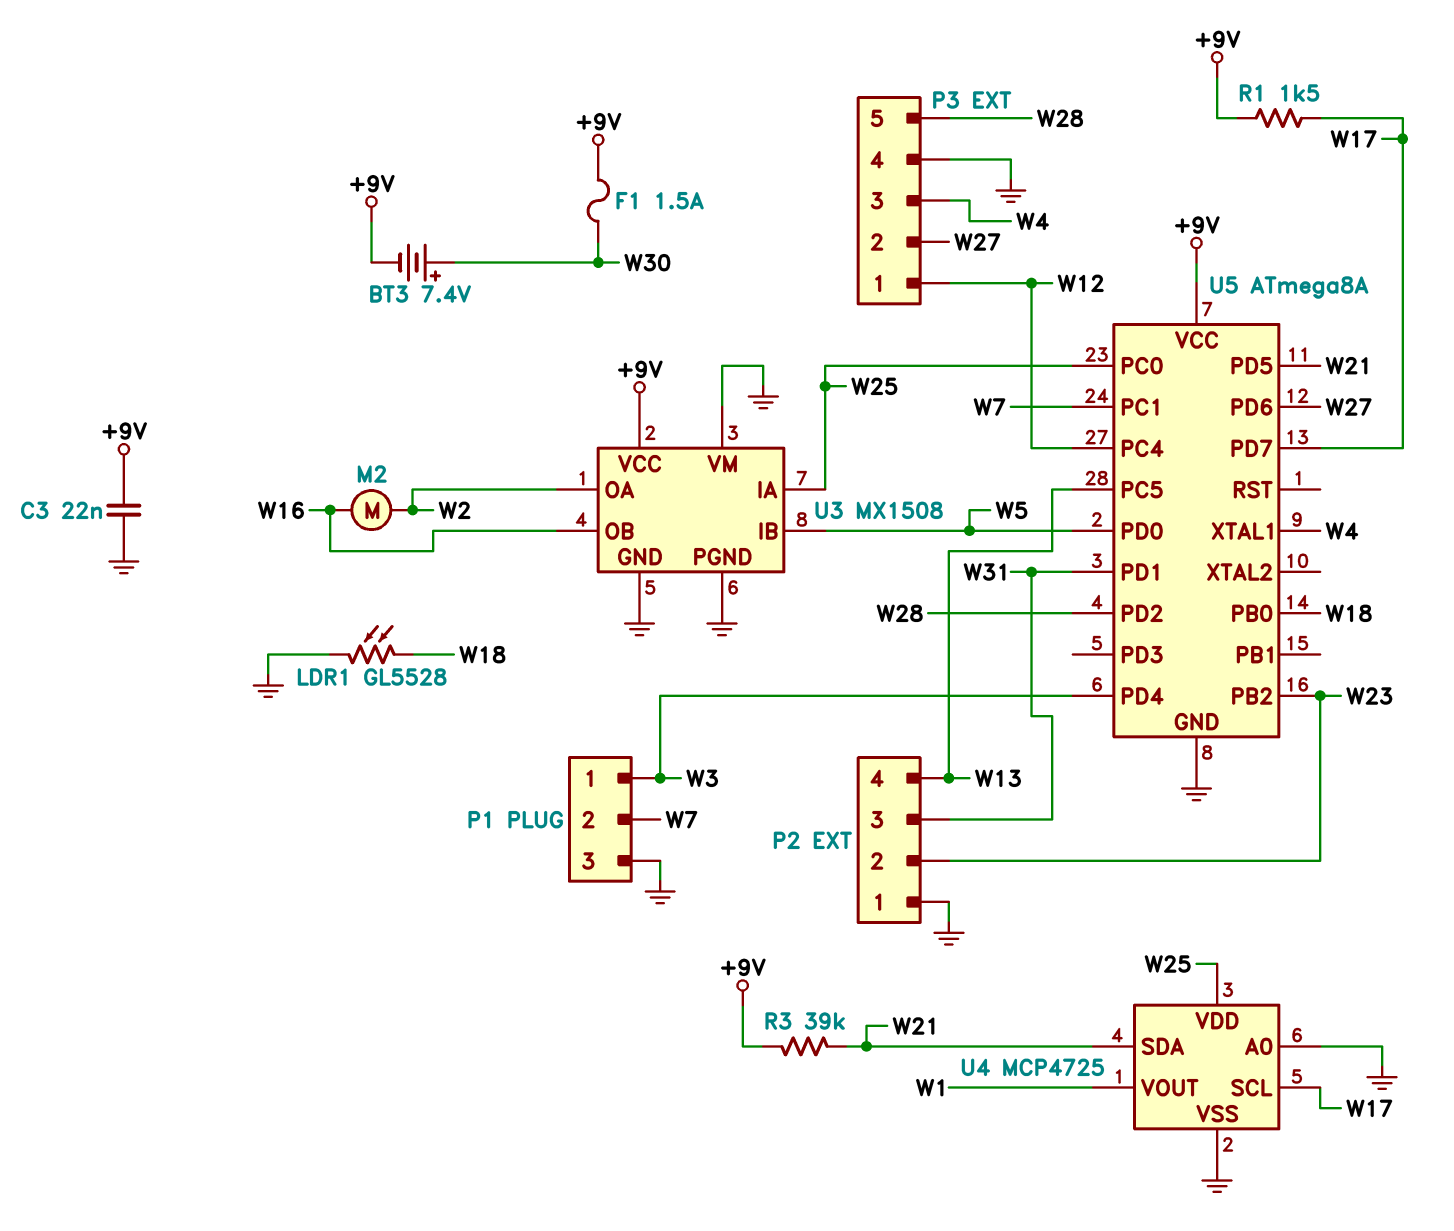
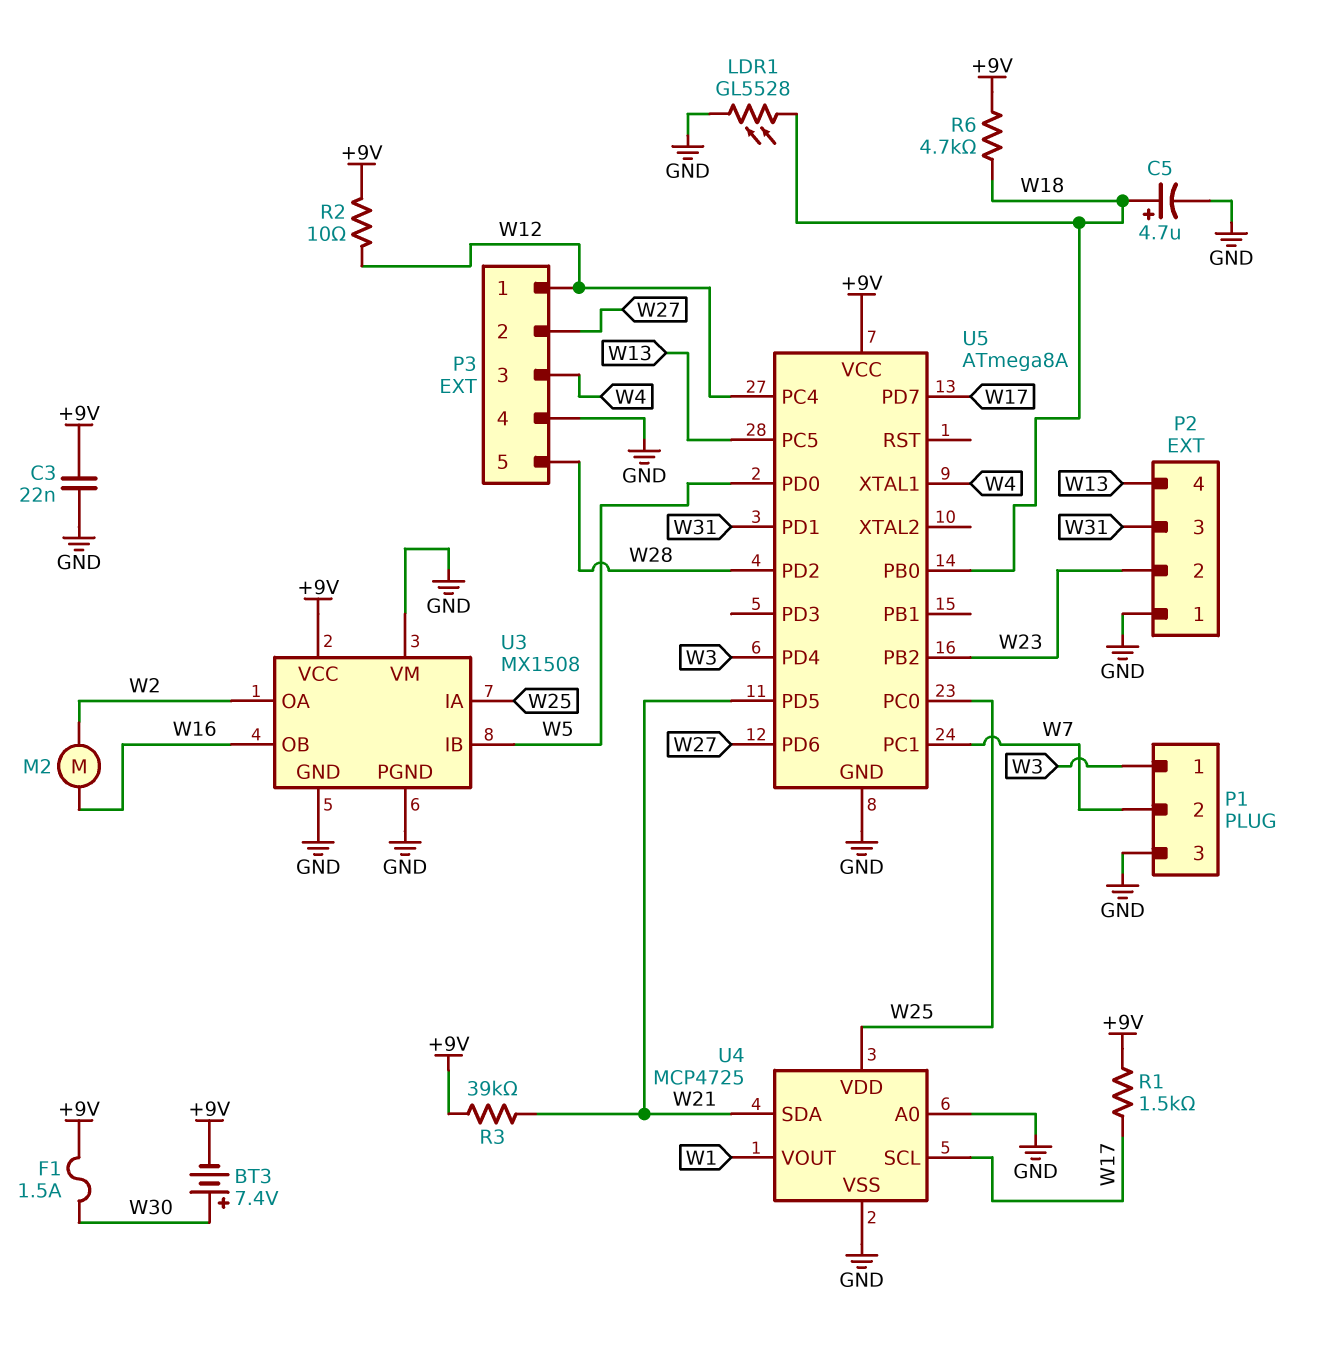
C5: none -> 4.7uF (plus W18, minus GND)
R2: none -> 10 (+9V, W12)
R6: none -> 4.7k (+9V, W18)

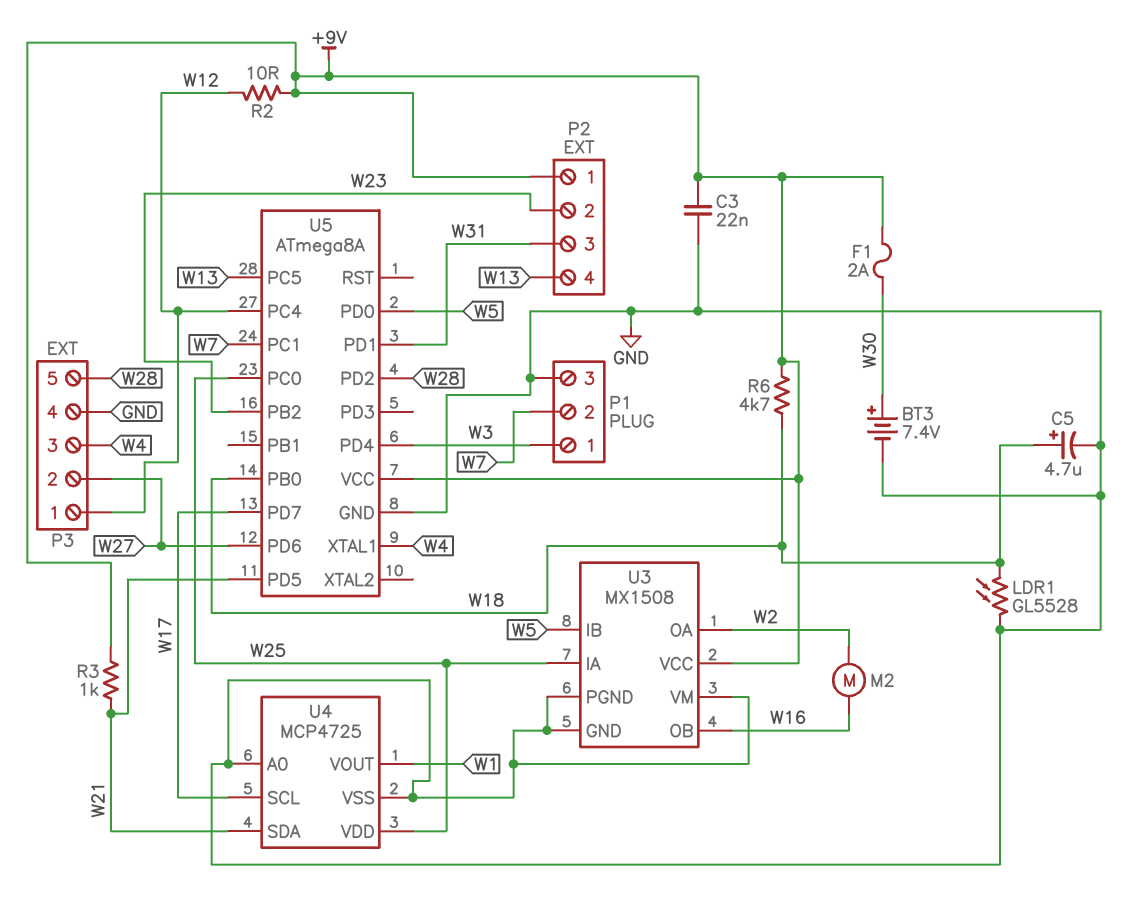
BT3: 7.4V (plus W30, minus +9V) -> 7.4V (plus W30, minus GND)
F1: 1.5A (+9V, W30) -> 2A (+9V, W30)
P2 pin 1: GND -> +9V
R1: 1.5k (+9V, W17) -> none
R3: 39k (+9V, W21) -> 1k (+9V, W21)

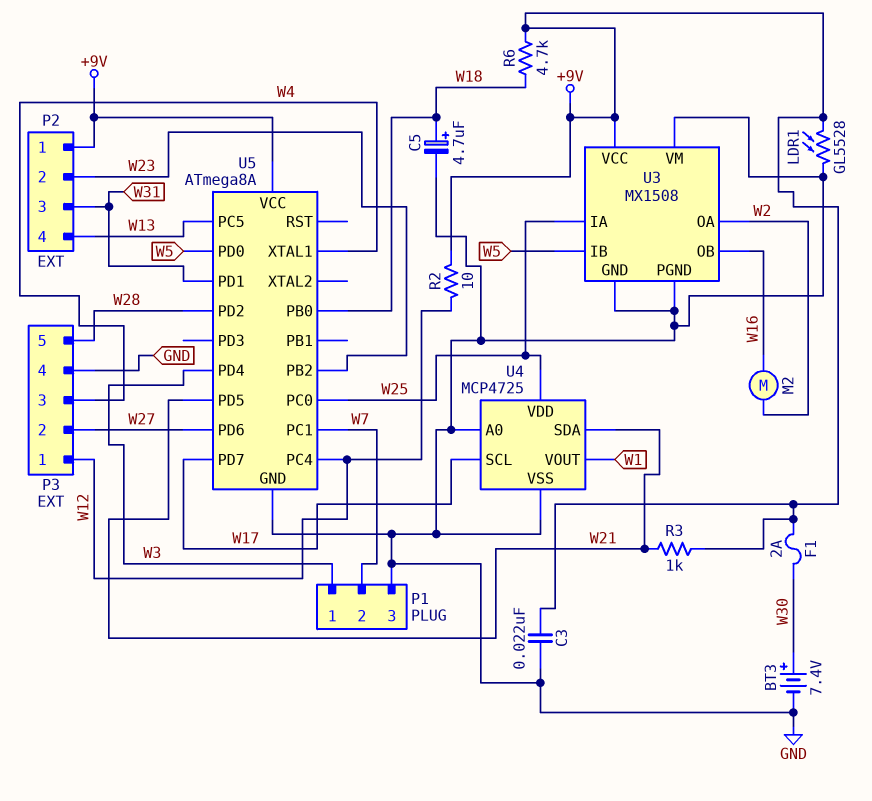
LDR1: GL5528 (GND, W18) -> GL5528 (+9V, GND)

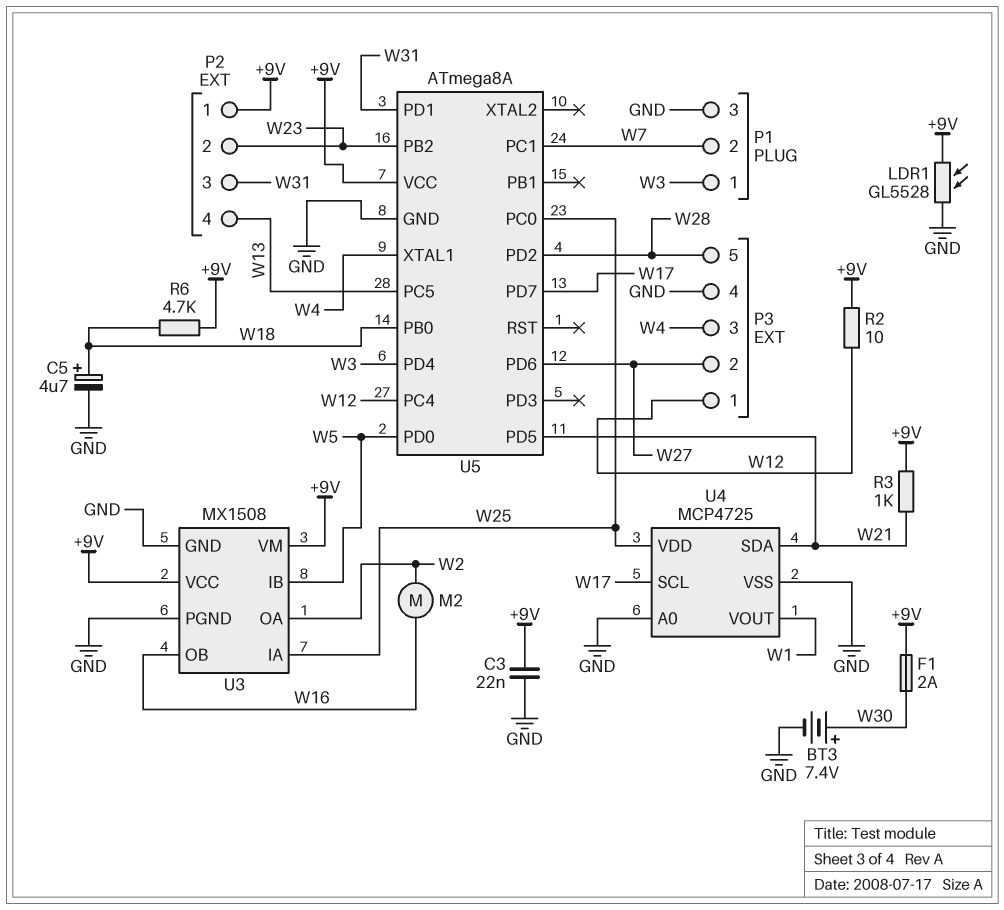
U3 pin VM: GND -> +9V

